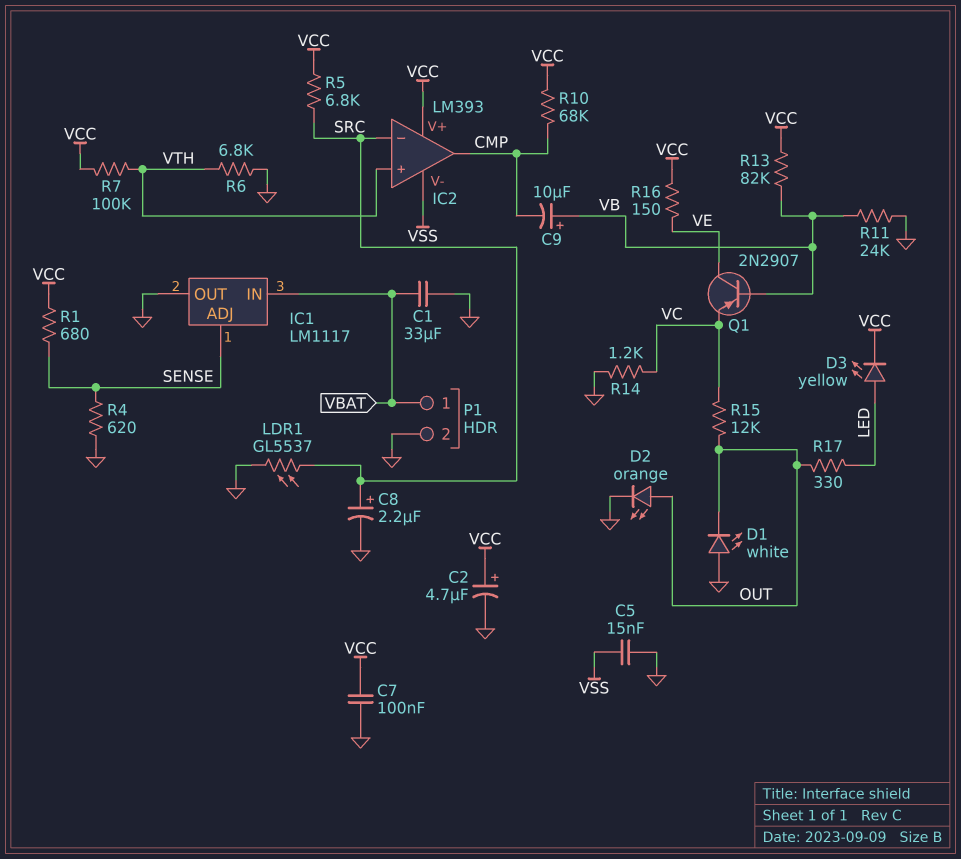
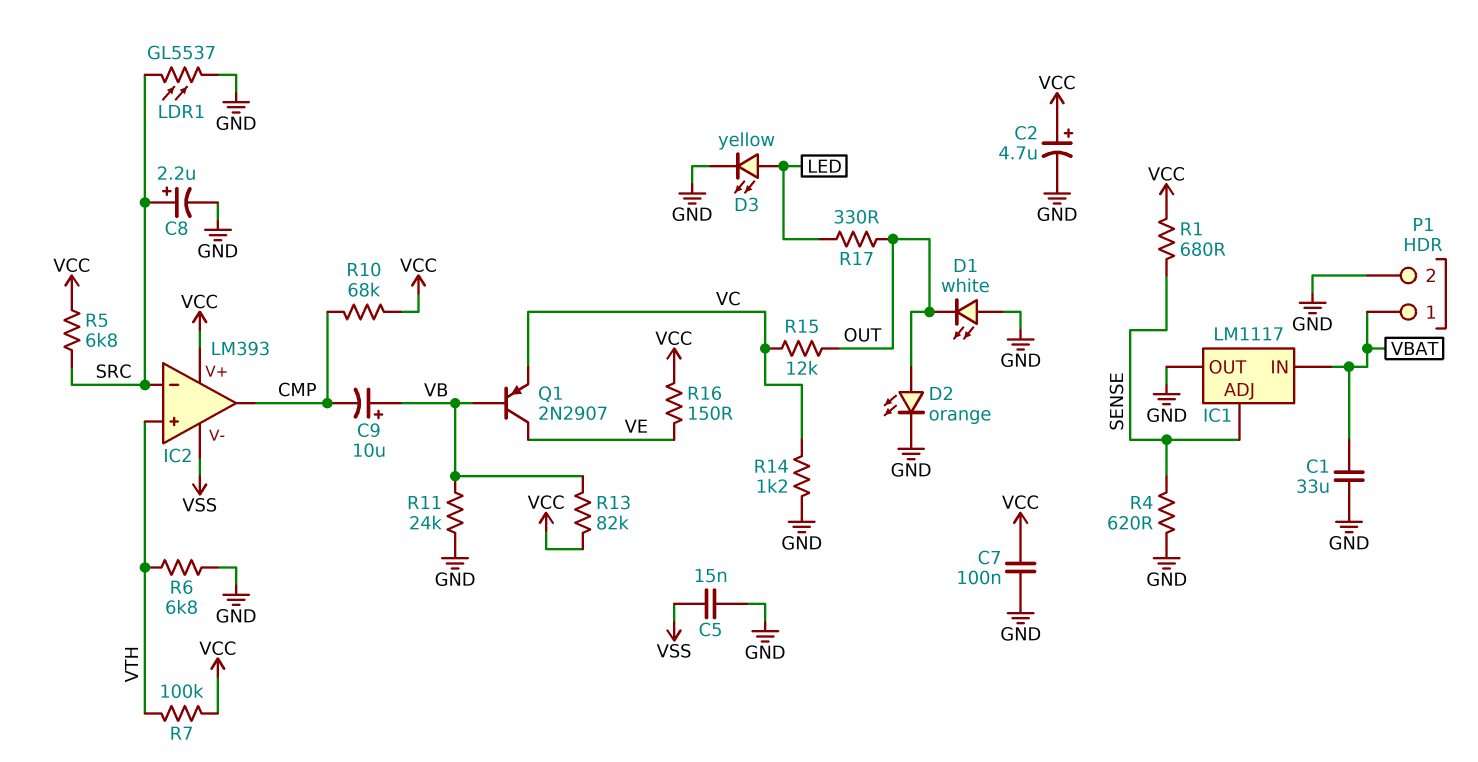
D3: LED yellow (A LED, K VCC) -> LED yellow (A LED, K GND)

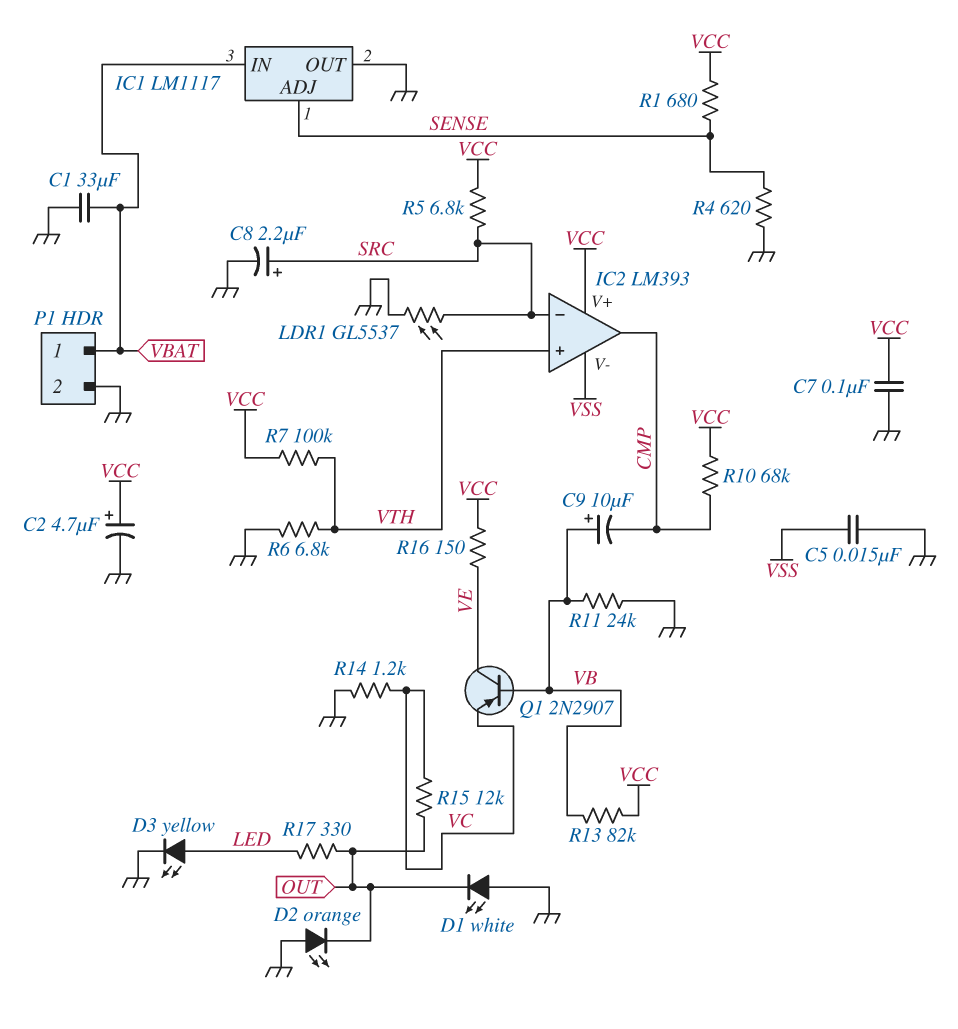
D2: LED orange (A OUT, K GND) -> LED orange (A GND, K OUT)

